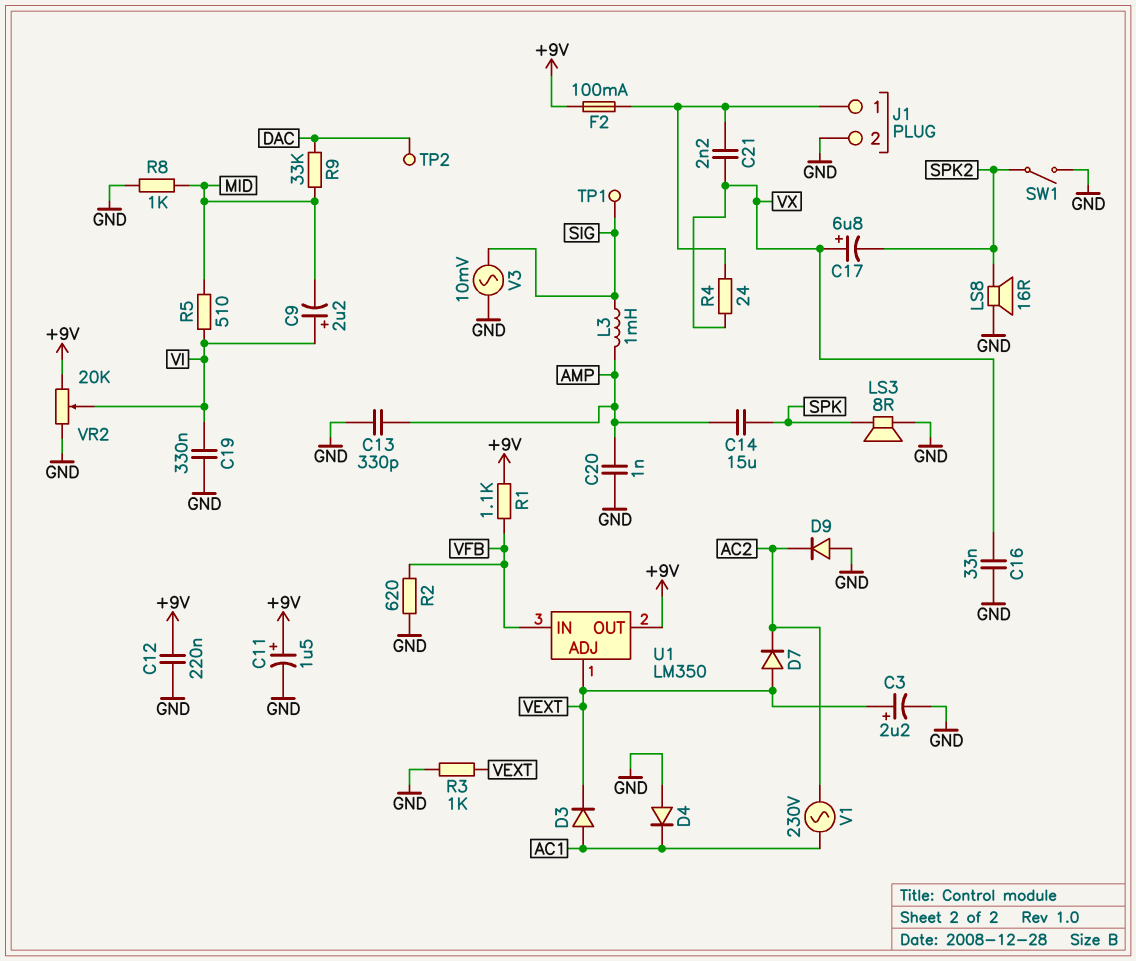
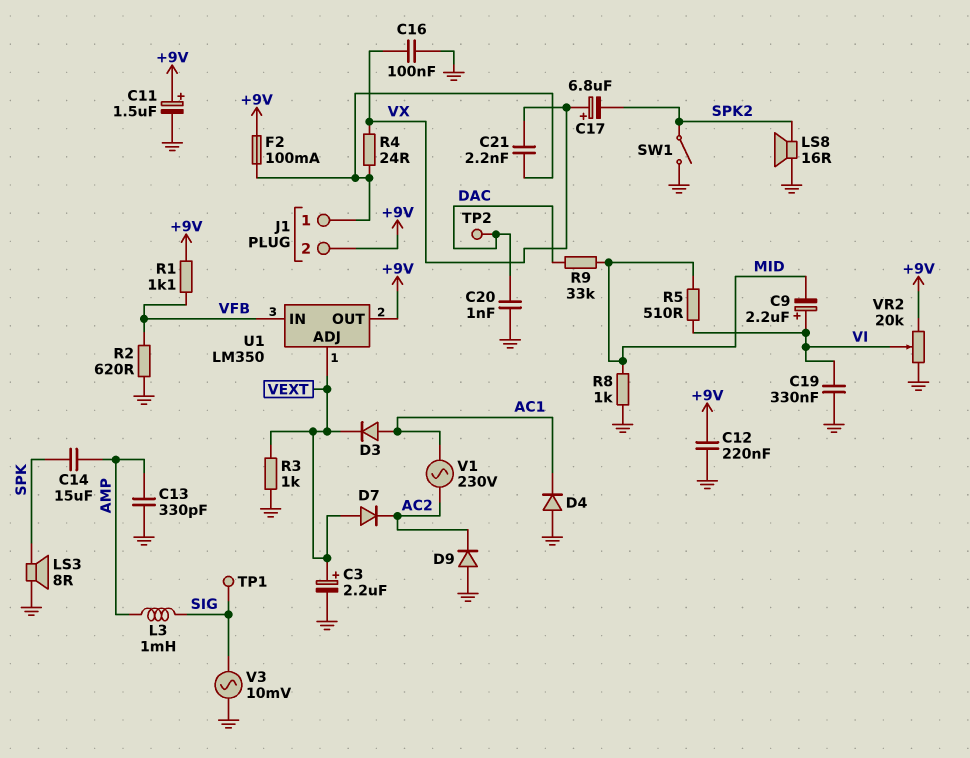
C16: 33nF (GND, VX) -> 100nF (GND, VX)
C20: 1nF (AMP, GND) -> 1nF (DAC, GND)
J1 pin 2: GND -> +9V

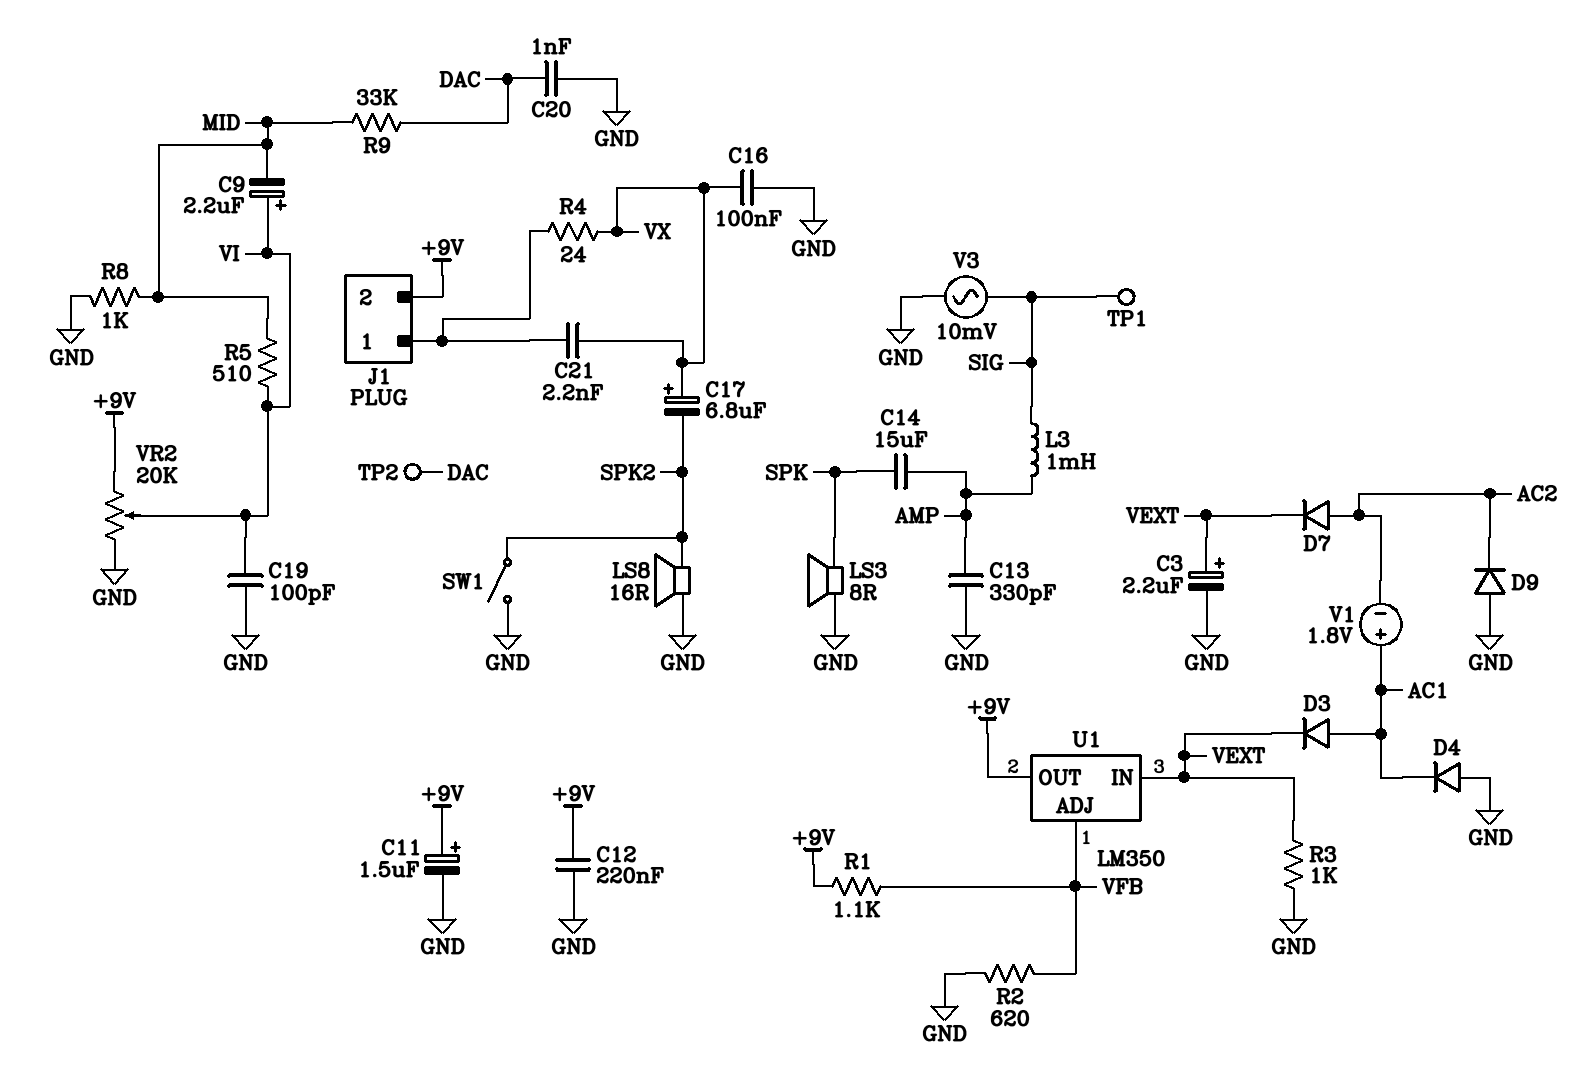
C19: 330nF (GND, VI) -> 100pF (GND, VI)
D7: diode (A VEXT, K AC2) -> diode (A AC2, K VEXT)
F2: 100mA (+9V, J1/1) -> none
U1 pin ADJ: VEXT -> VFB
U1 pin IN: VFB -> VEXT
V1: AC 230V (AC1, AC2) -> 1.8V (plus AC1, minus AC2)

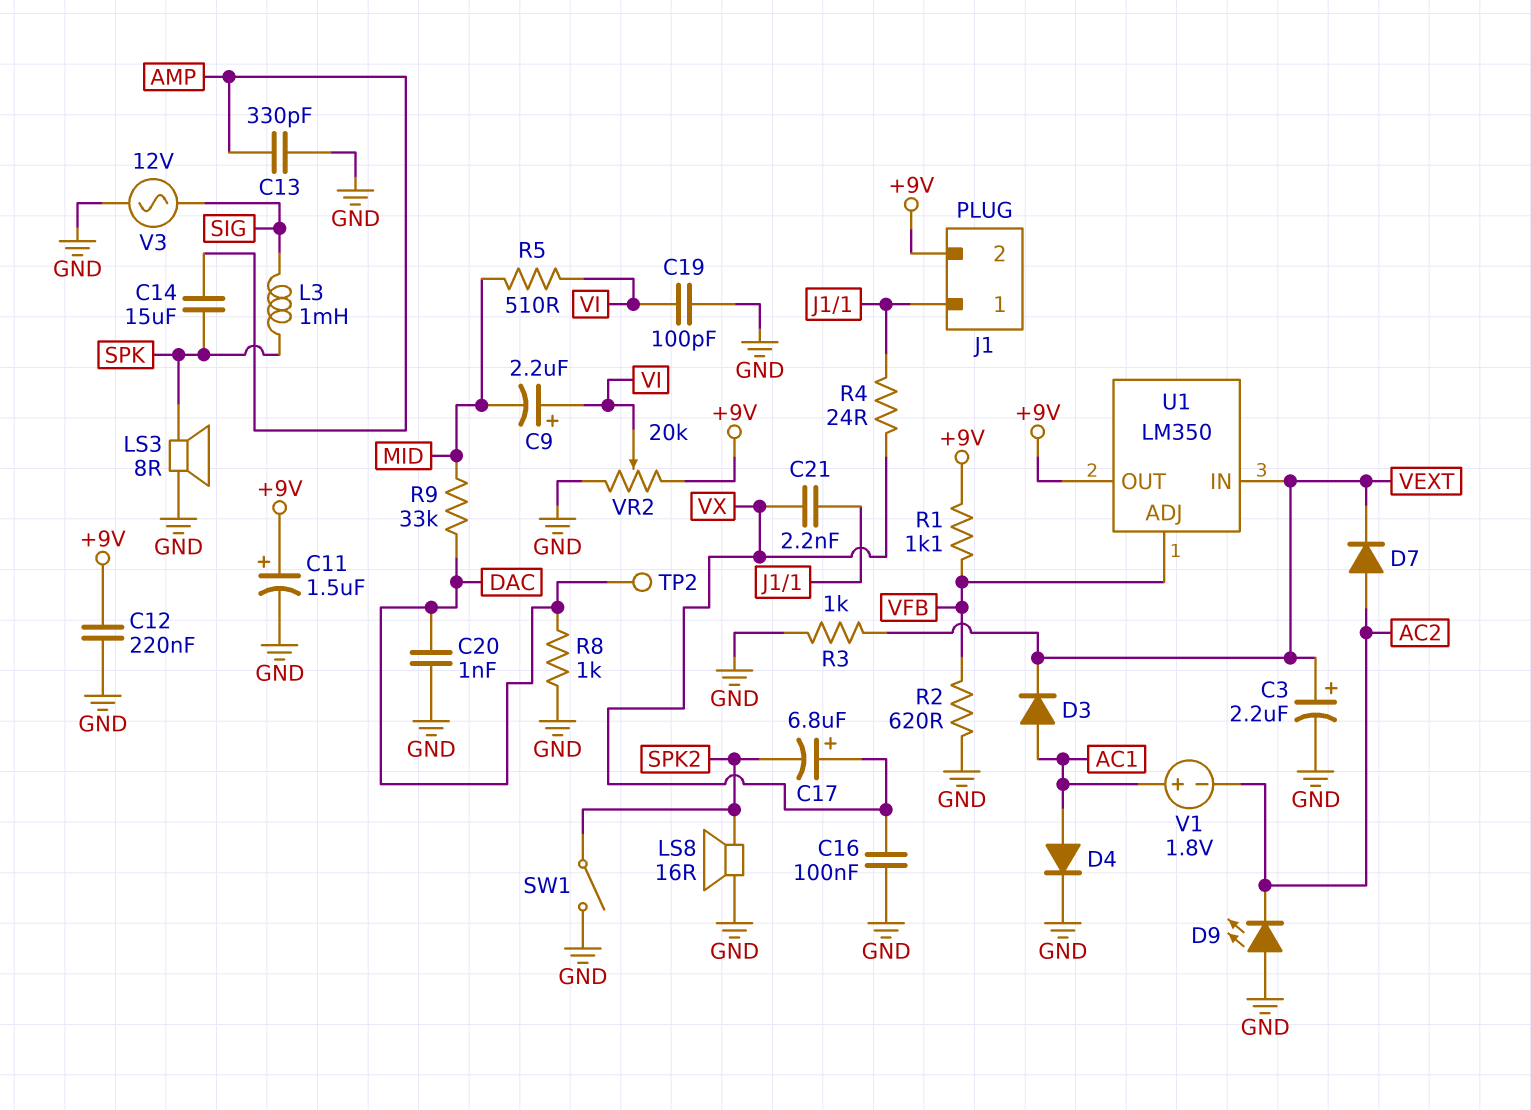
D4: diode (A GND, K AC1) -> diode (A AC1, K GND)
D9: diode (A GND, K AC2) -> LED (A GND, K AC2)
L3: 1mH (AMP, SIG) -> 1mH (SIG, SPK)
R8: 1k (GND, MID) -> 1k (DAC, GND)
TP1: test point (SIG) -> none
V3: AC 10mV (GND, SIG) -> AC 12V (GND, SIG)

